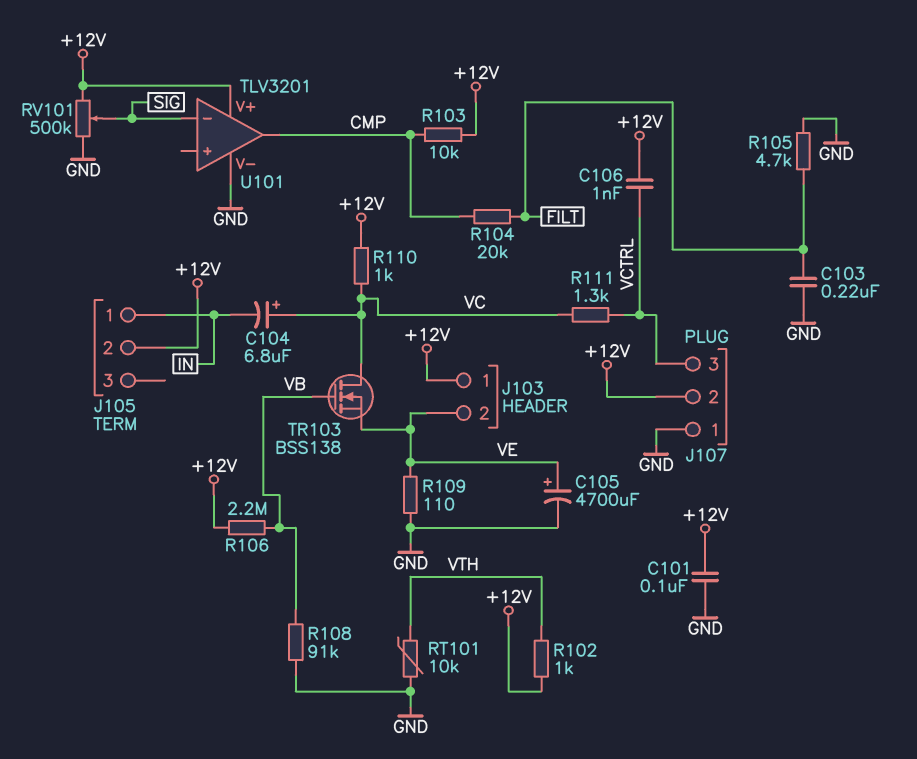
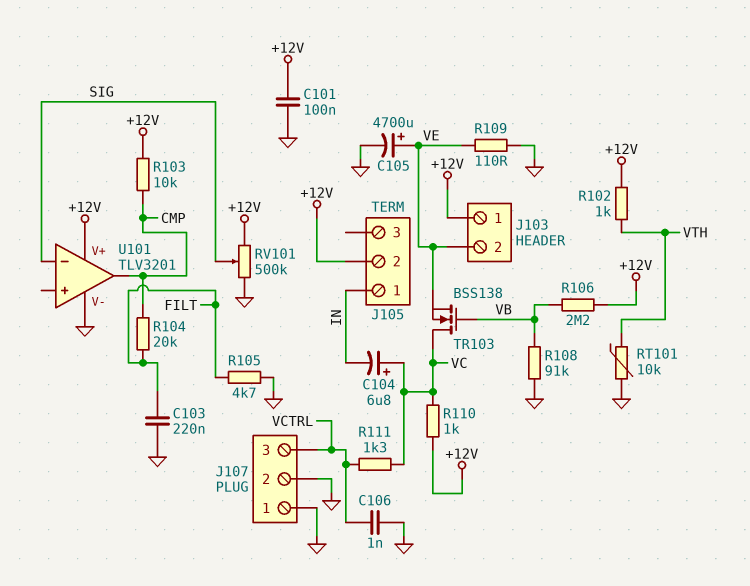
C106: 1nF (+12V, VCTRL) -> 1nF (GND, VCTRL)
J107 pin 2: +12V -> GND

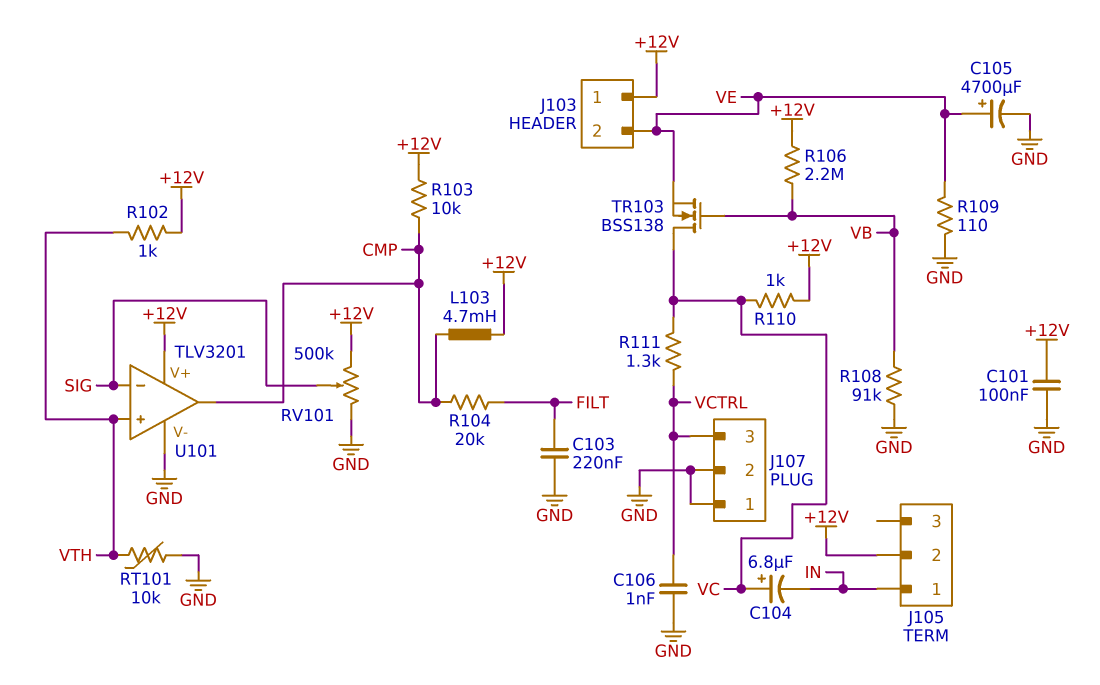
L103: none -> 4.7mH (+12V, CMP)
R105: 4.7k (FILT, GND) -> none
U101 pin in+: none -> VTH

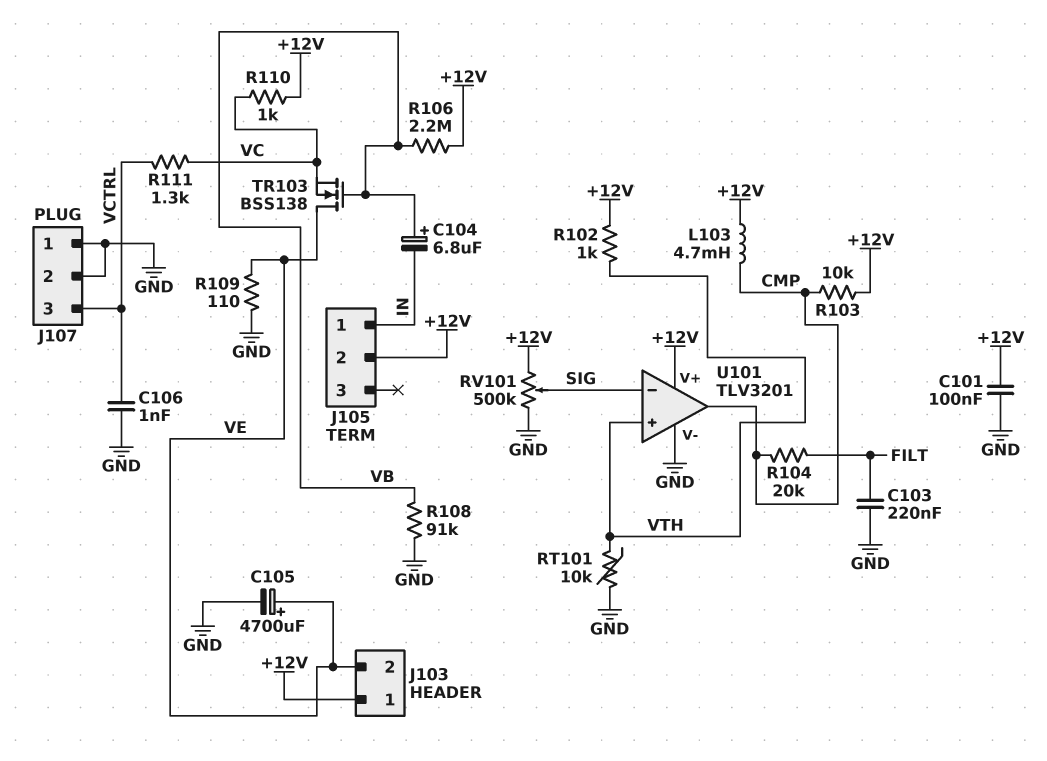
C104: 6.8uF (plus VC, minus IN) -> 6.8uF (plus VB, minus IN)
TR103: NMOS BSS138 (G VB, D VC, S VE) -> NMOS BSS138 (G VB, D VE, S VC)

